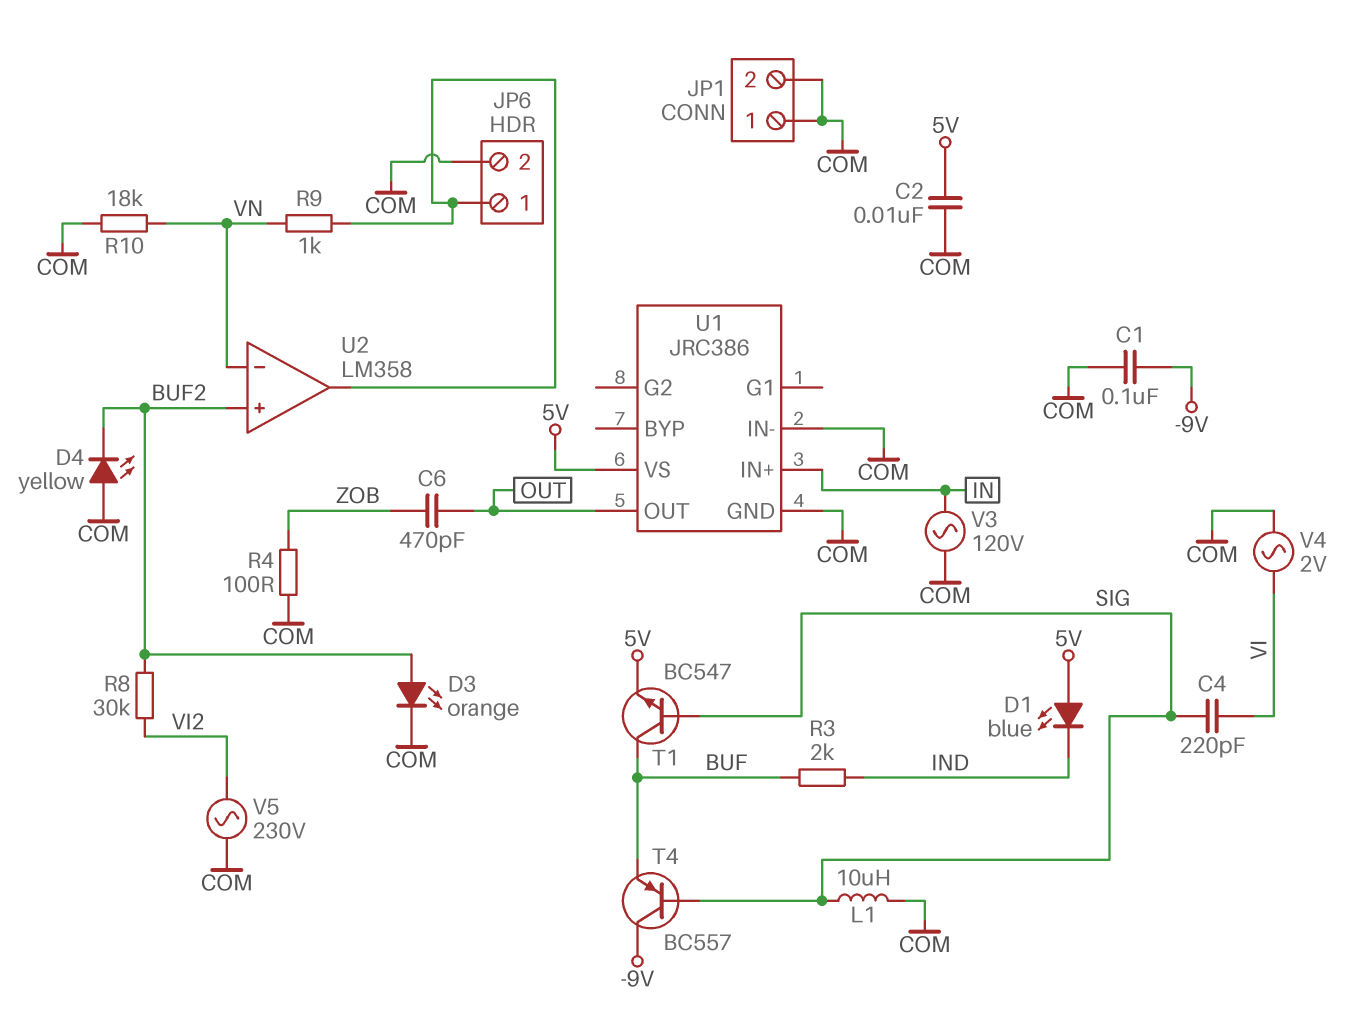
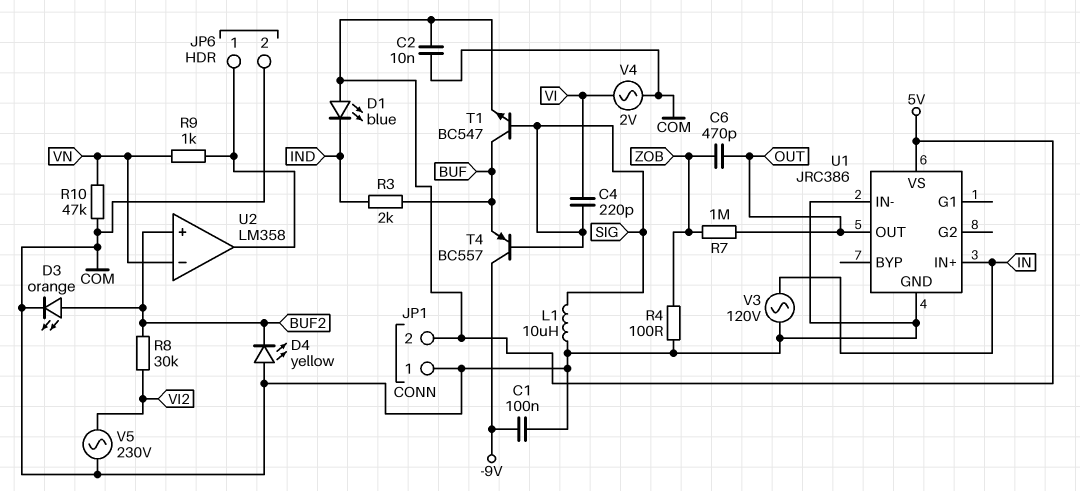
JP1 pin 2: COM -> 5V
R7: none -> 1M (OUT, ZOB)
R10: 18k (COM, VN) -> 47k (COM, VN)

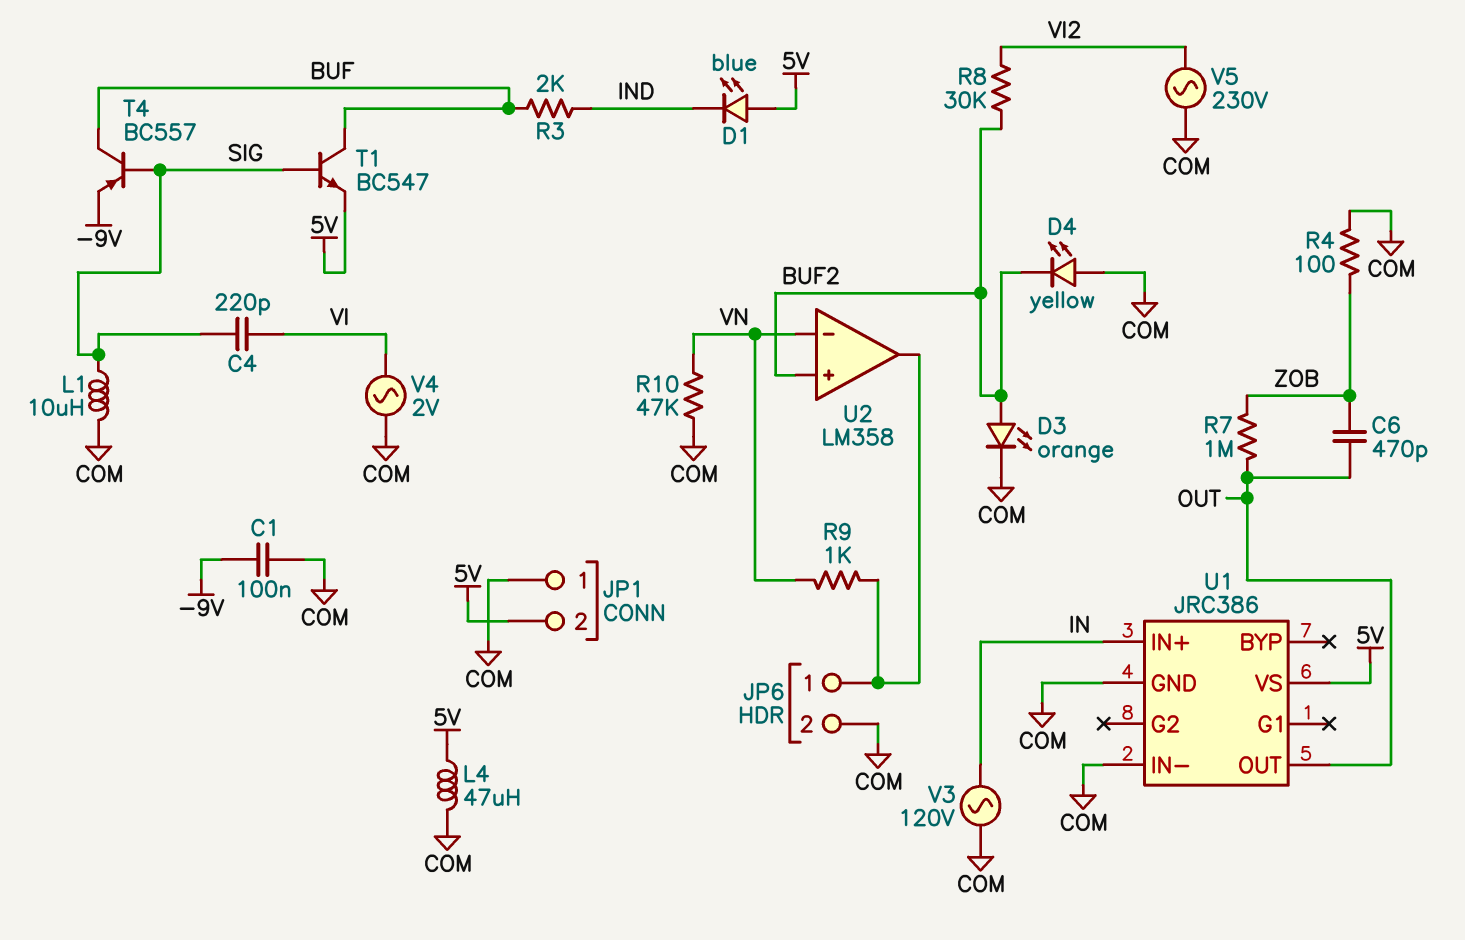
C2: 10nF (5V, COM) -> none
L4: none -> 47uH (5V, COM)
T4: PNP BC557 (B SIG, C -9V, E BUF) -> PNP BC557 (B SIG, C BUF, E -9V)

